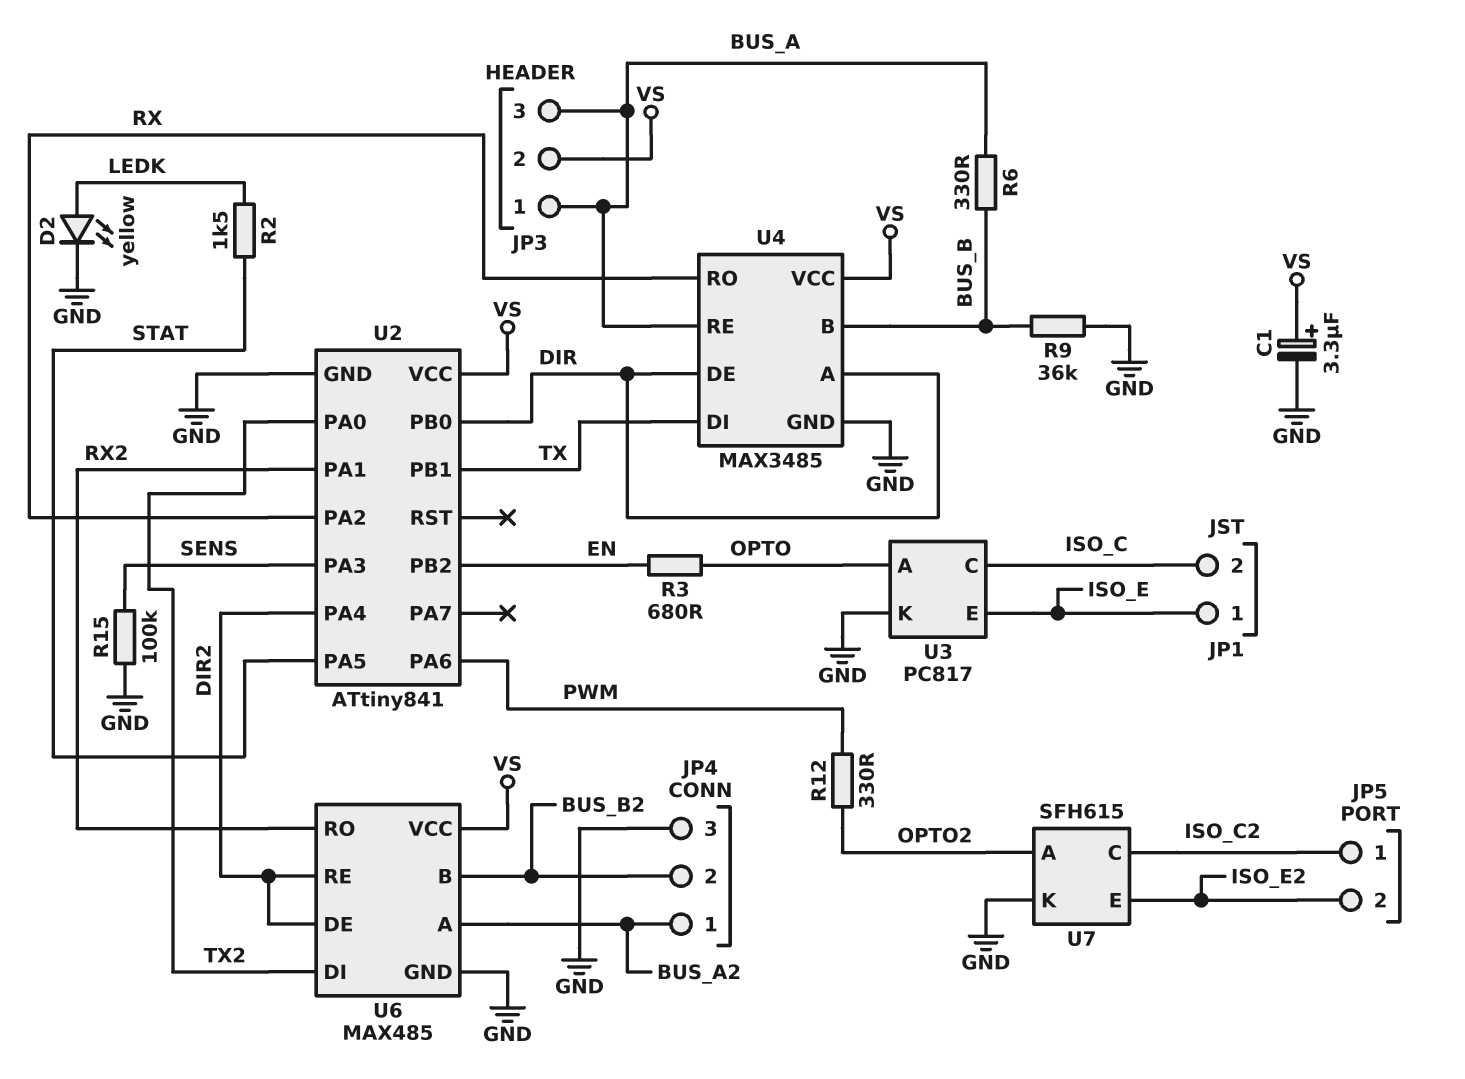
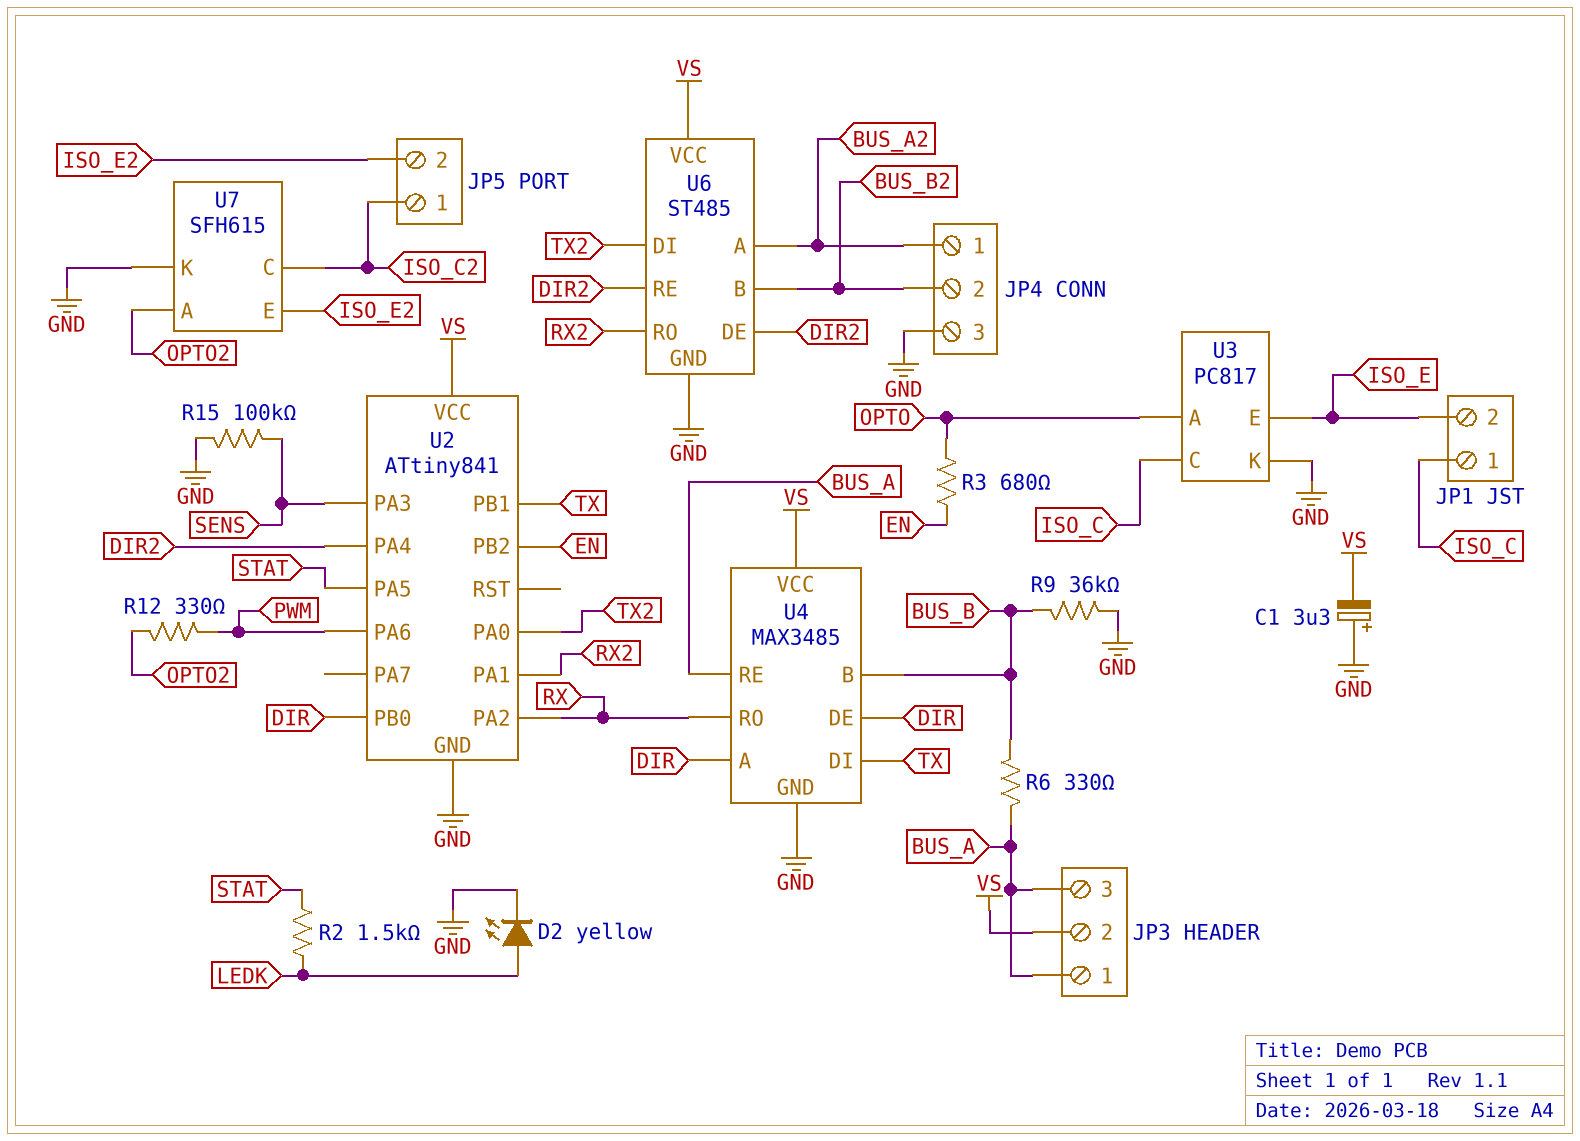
C1: 3.3uF (plus VS, minus GND) -> 3.3uF (plus GND, minus VS)
JP1 pin 1: ISO_E -> ISO_C
JP1 pin 2: ISO_C -> ISO_E
U6: MAX485 -> ST485

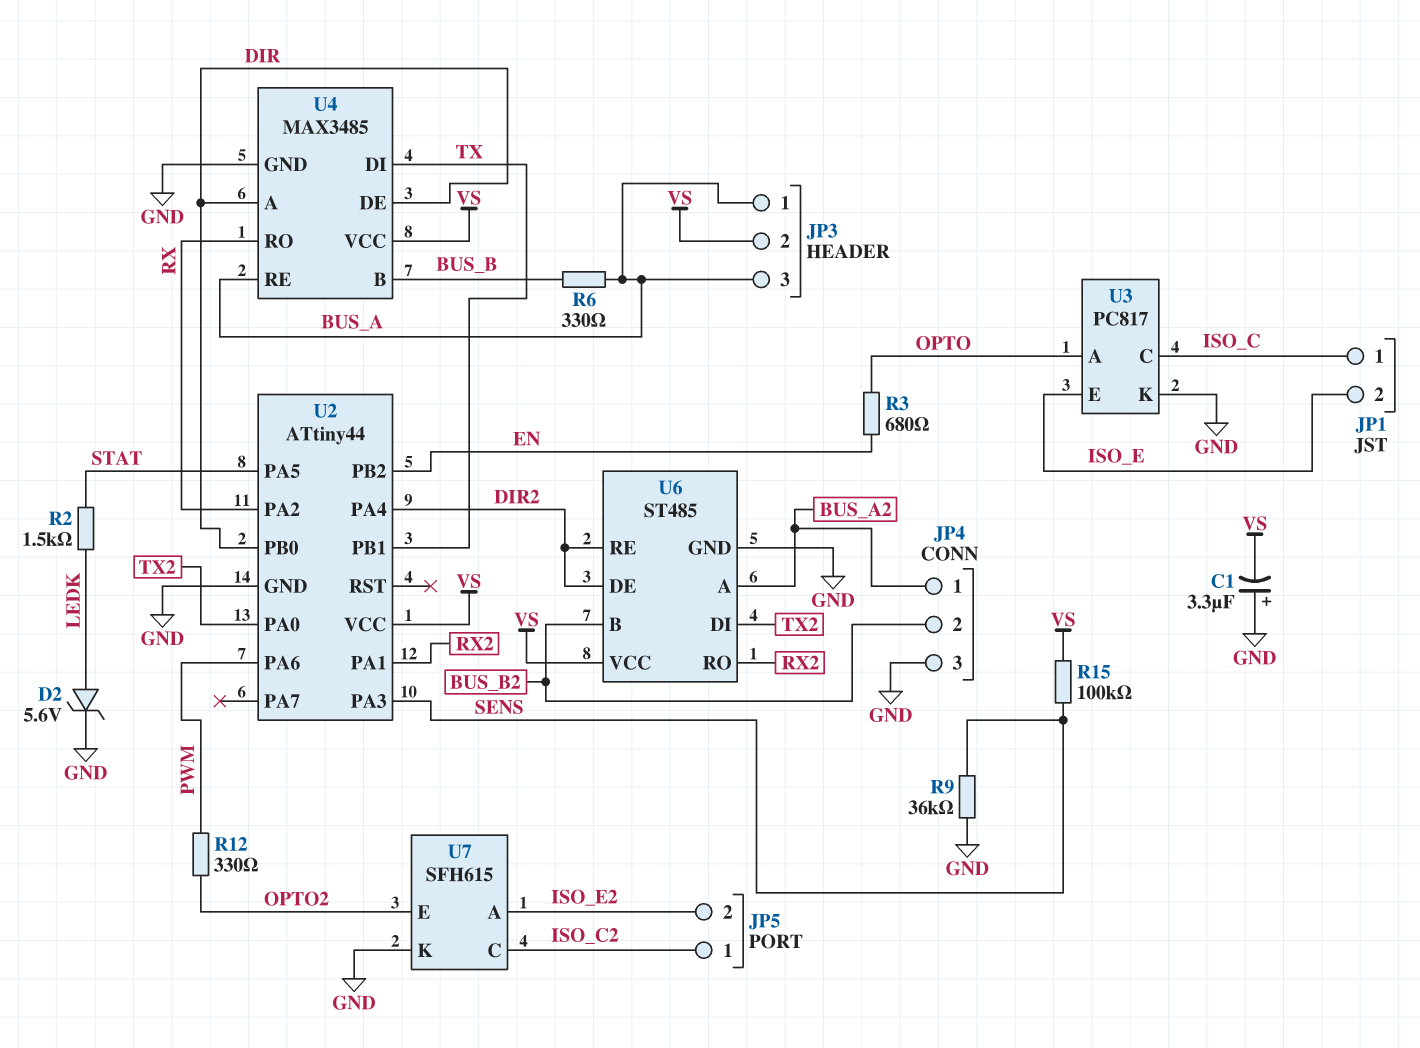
D2: LED yellow (A LEDK, K GND) -> zener 5.6V (A LEDK, K GND)
R9: 36k (BUS_B, GND) -> 36k (GND, SENS)
R15: 100k (GND, SENS) -> 100k (SENS, VS)
U2: ATtiny841 -> ATtiny44
U7 pin A: OPTO2 -> ISO_E2
U7 pin E: ISO_E2 -> OPTO2

